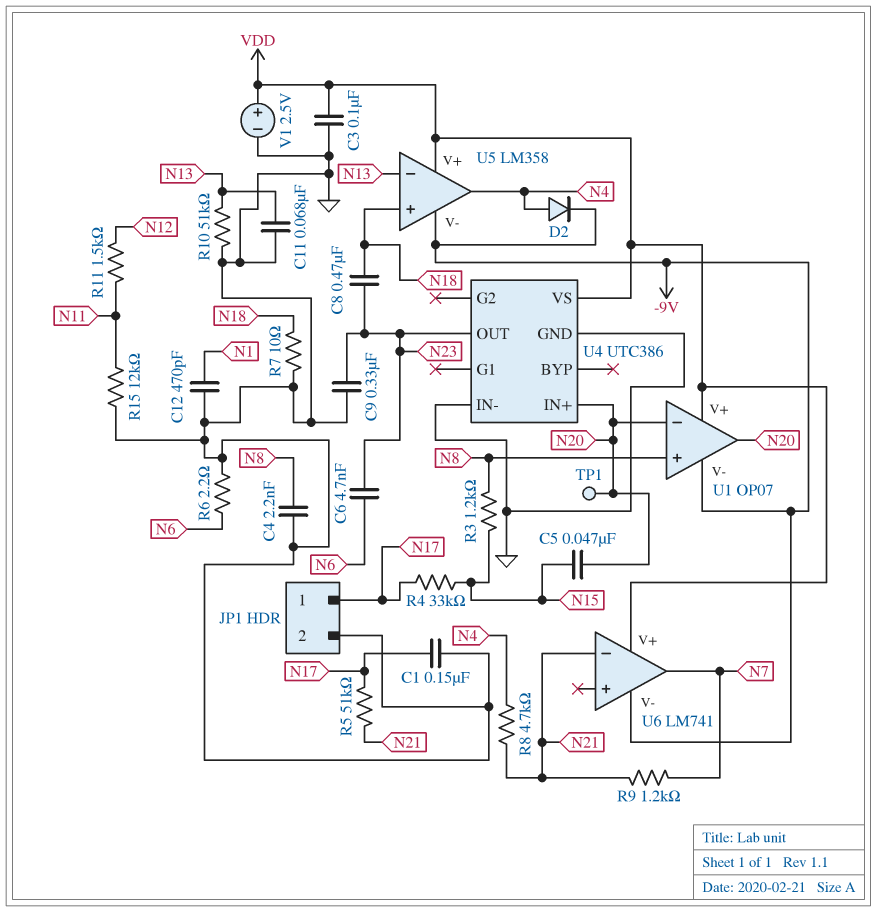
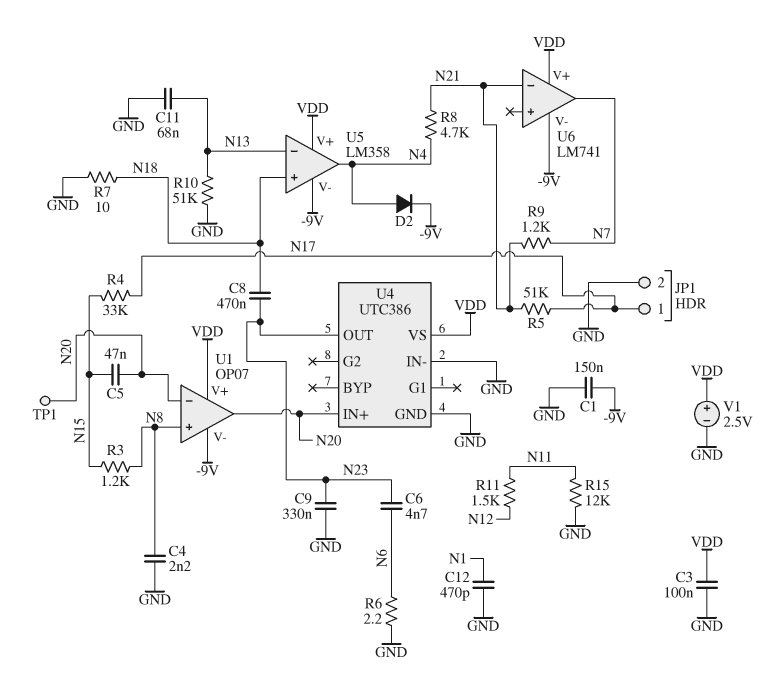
C1: 150nF (GND, N17) -> 150nF (-9V, GND)

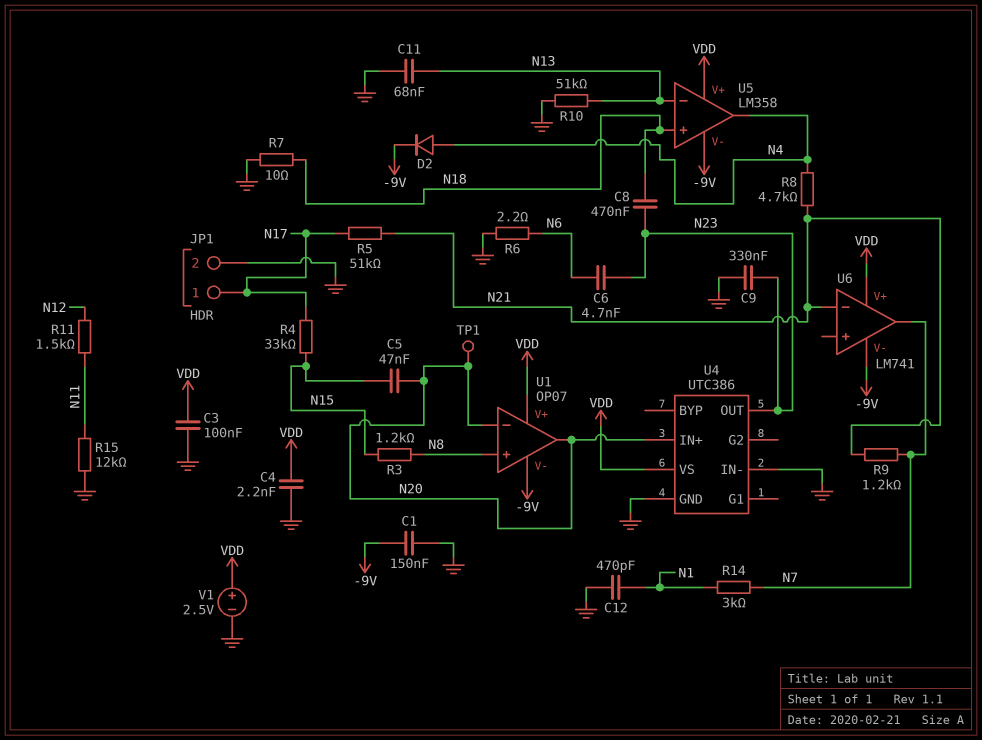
C4: 2.2nF (GND, N8) -> 2.2nF (GND, VDD)
R14: none -> 3k (N1, N7)

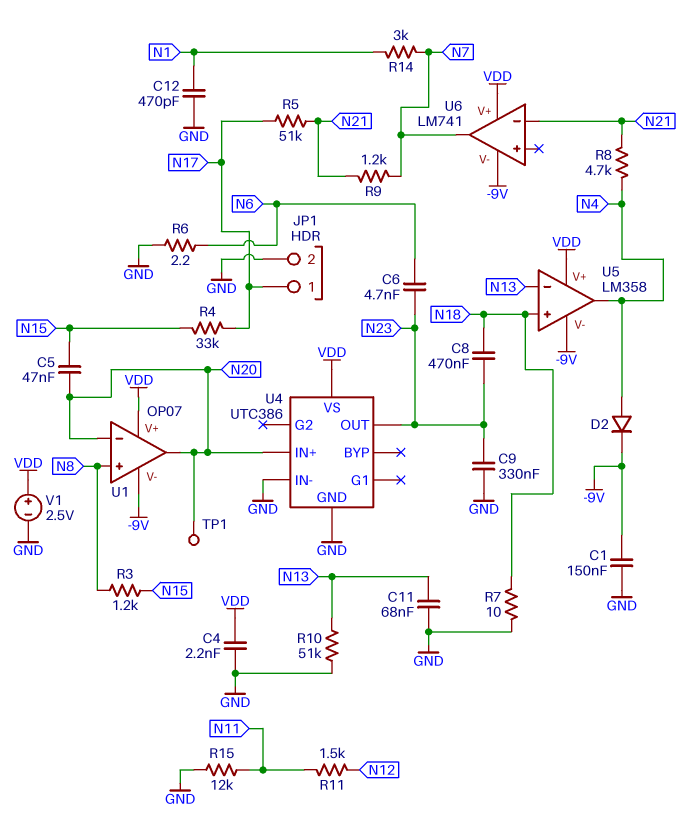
C3: 100nF (GND, VDD) -> none

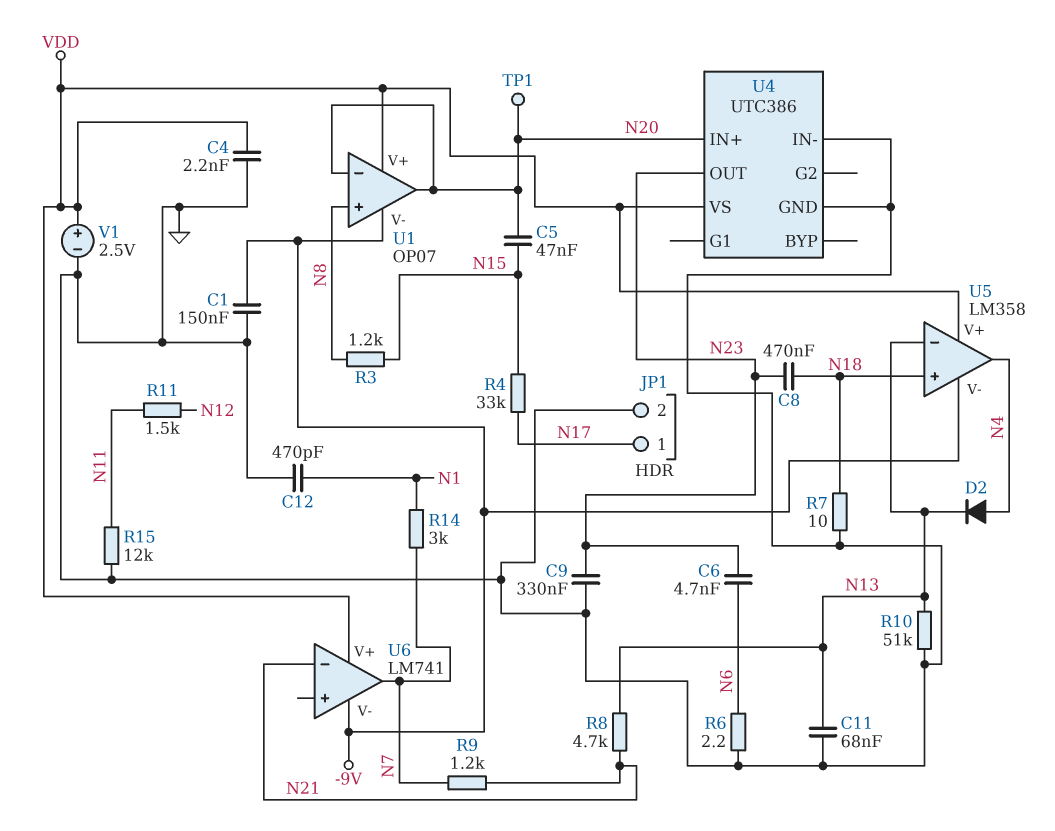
D2: diode (A N4, K -9V) -> diode (A N4, K N13)
R5: 51k (N17, N21) -> none
R8: 4.7k (N4, N21) -> 4.7k (N13, N21)

